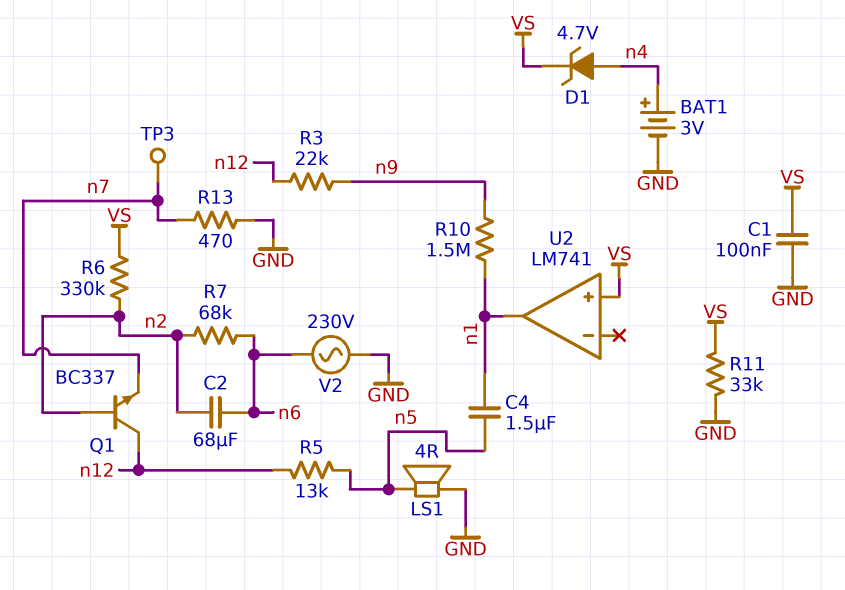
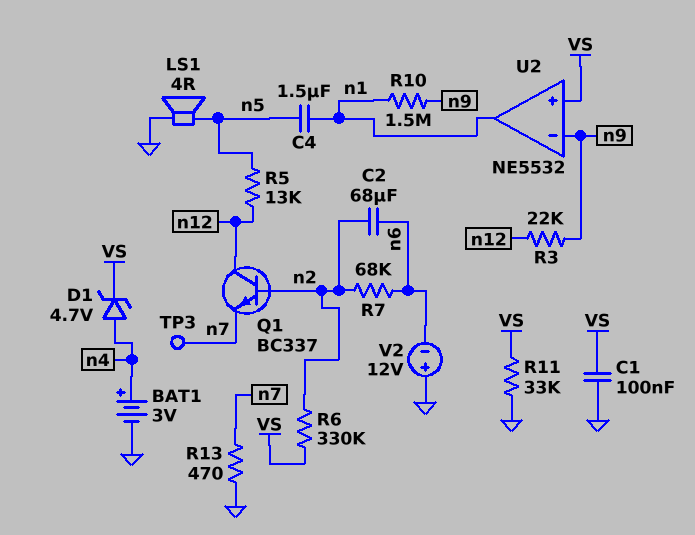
U2: LM741 -> NE5532
U2 pin in-: none -> n9
V2: AC 230V (GND, n6) -> 12V (plus GND, minus n6)

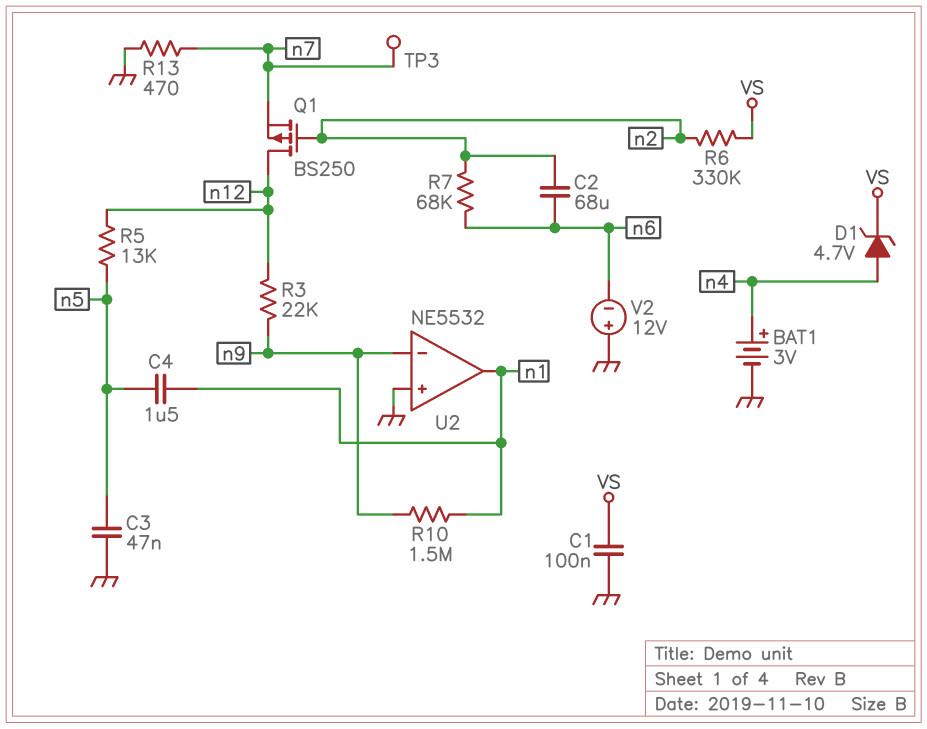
C3: none -> 47nF (GND, n5)
LS1: speaker 4R (GND, n5) -> none
Q1: NPN BC337 (B n2, C n12, E n7) -> PMOS BS250 (G n2, D n12, S n7)
R11: 33k (GND, VS) -> none
U2 pin in+: VS -> GND

